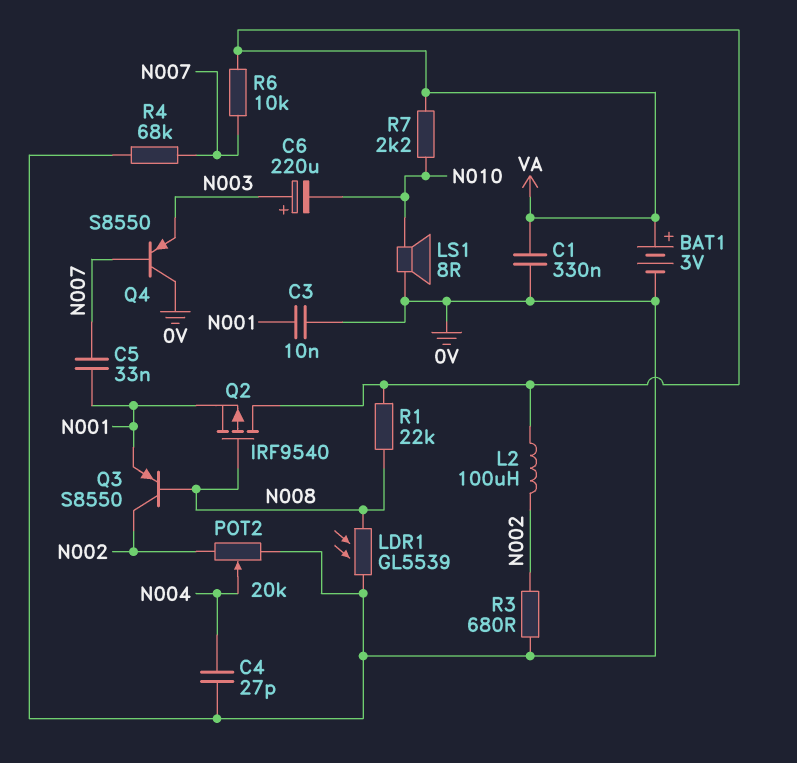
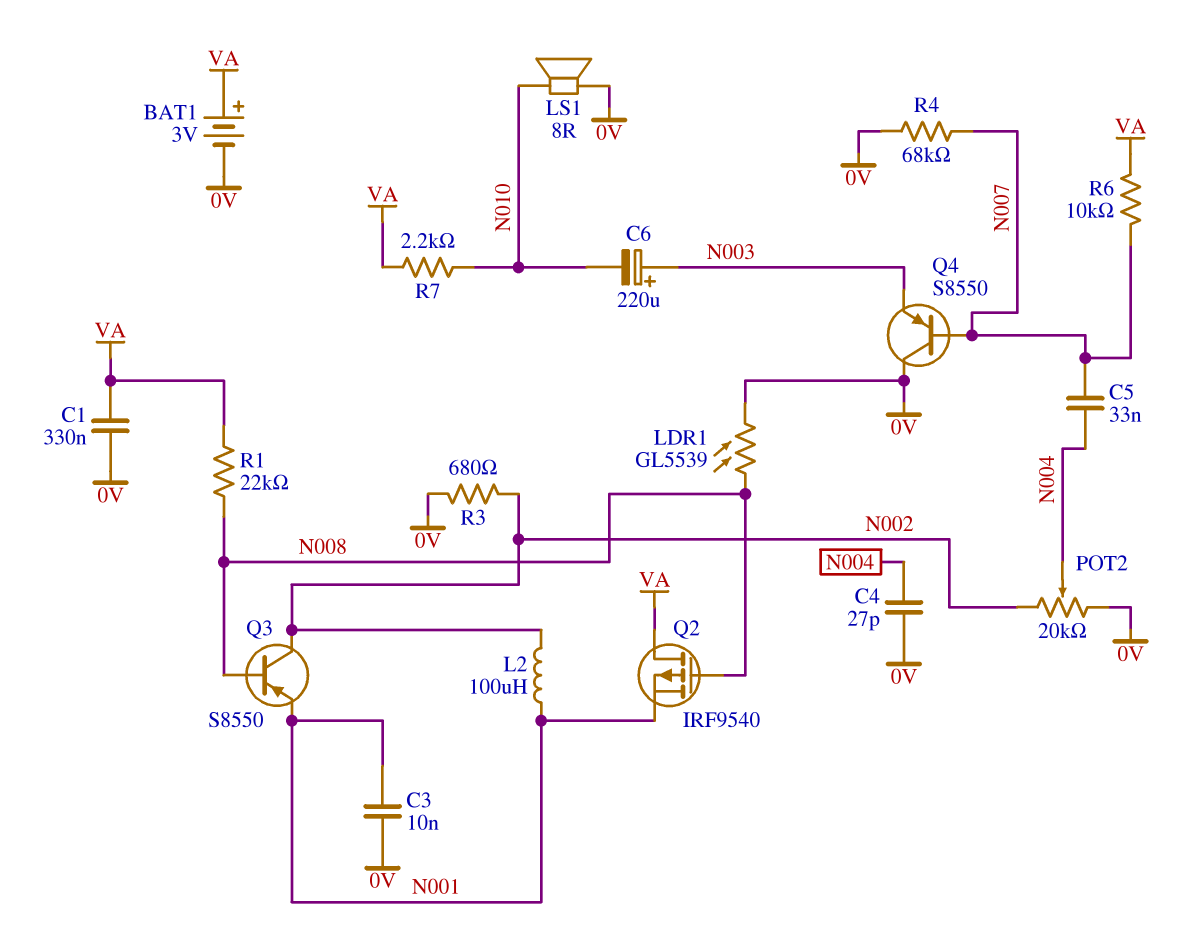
C5: 33nF (N001, N007) -> 33nF (N004, N007)
L2: 100uH (N002, VA) -> 100uH (N001, N002)

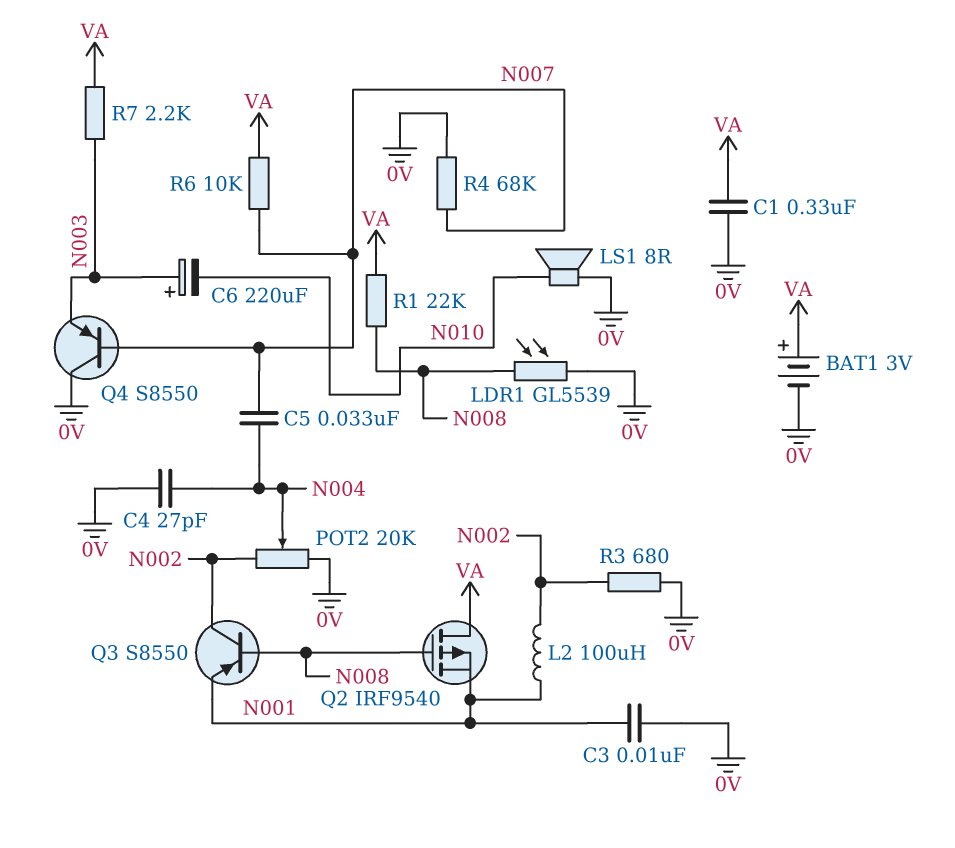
R7: 2.2k (N010, VA) -> 2.2k (N003, VA)

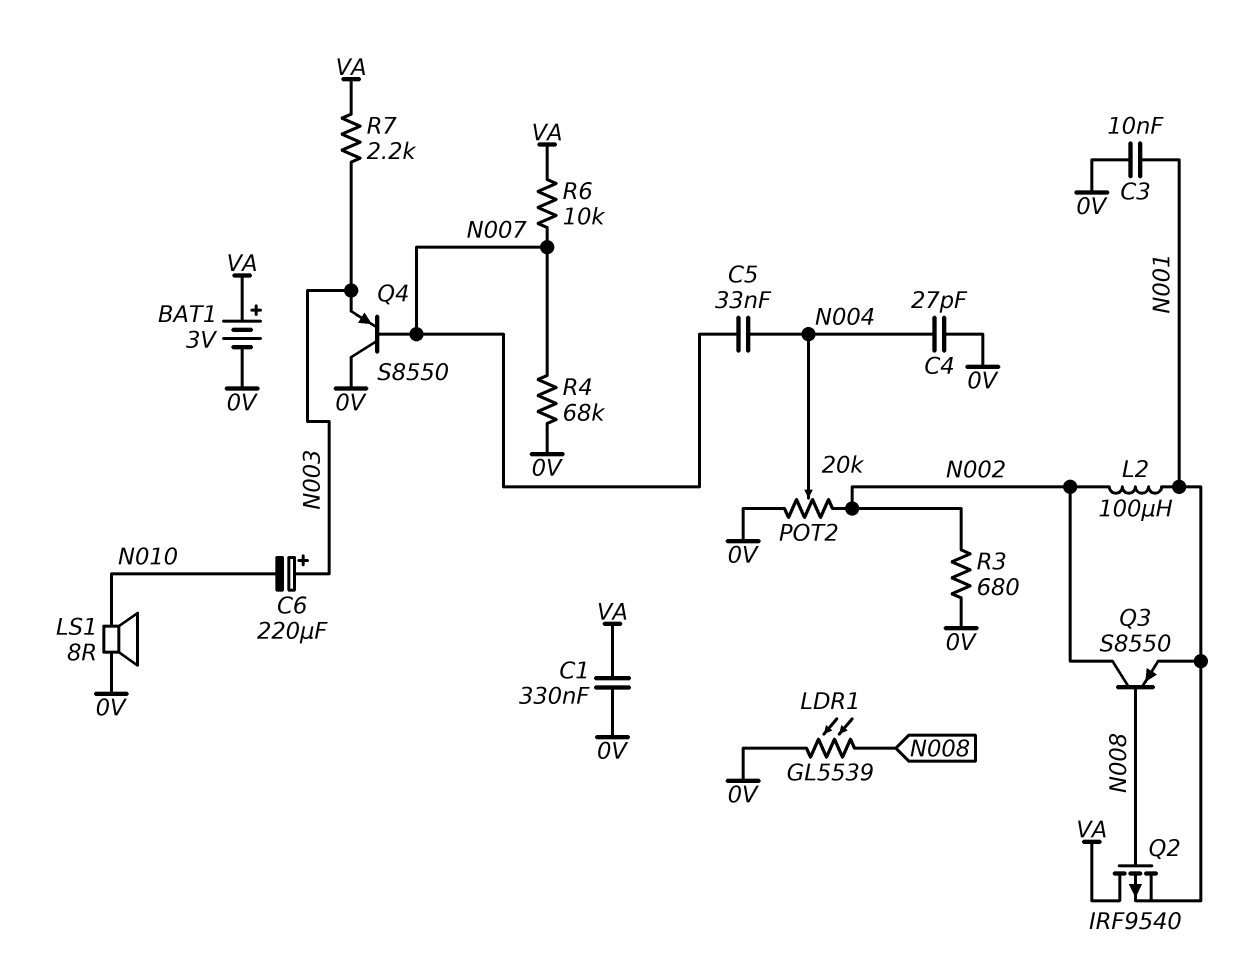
R1: 22k (N008, VA) -> none

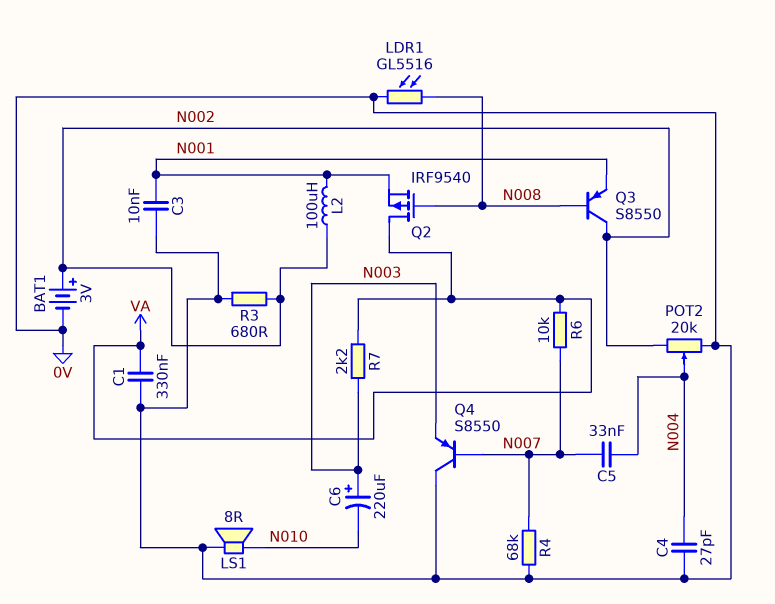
BAT1: 3V (plus VA, minus 0V) -> 3V (plus N002, minus 0V)
LDR1: GL5539 (0V, N008) -> GL5516 (0V, N008)

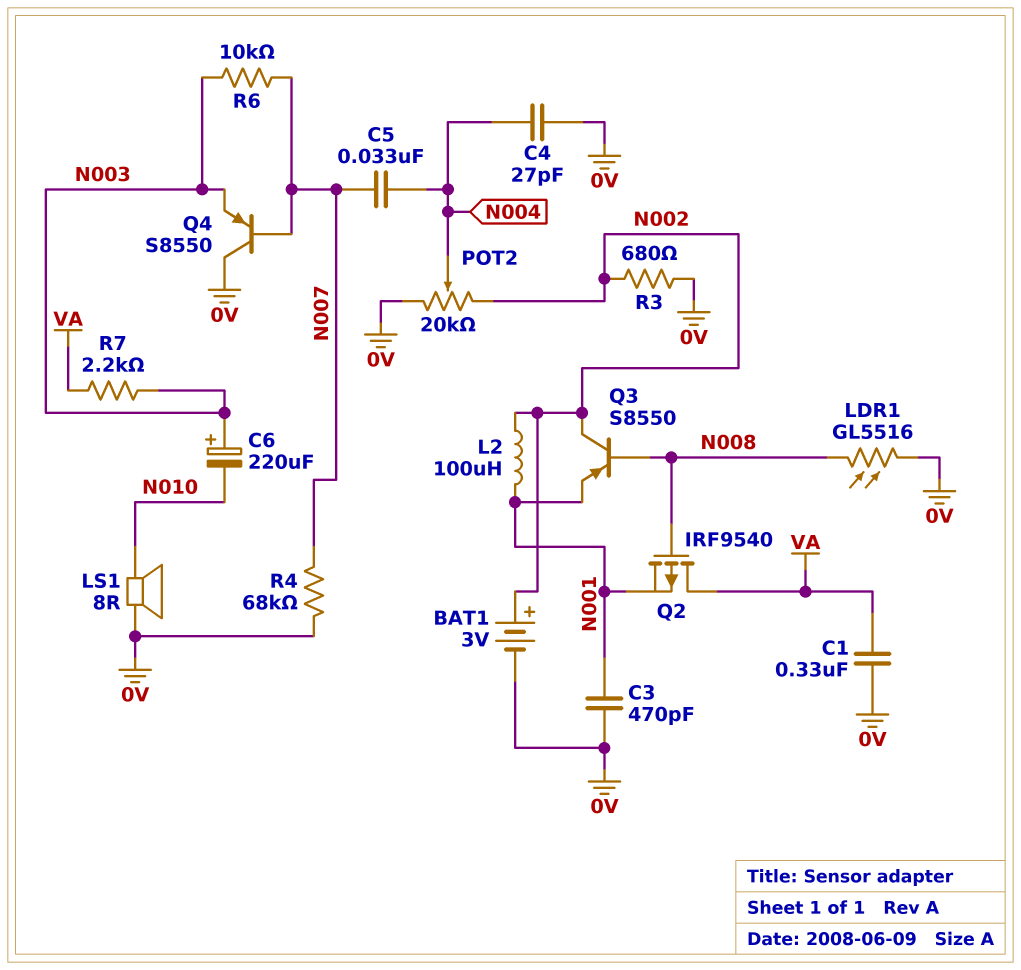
C3: 10nF (0V, N001) -> 470pF (0V, N001)
R6: 10k (N007, VA) -> 10k (N003, N007)

